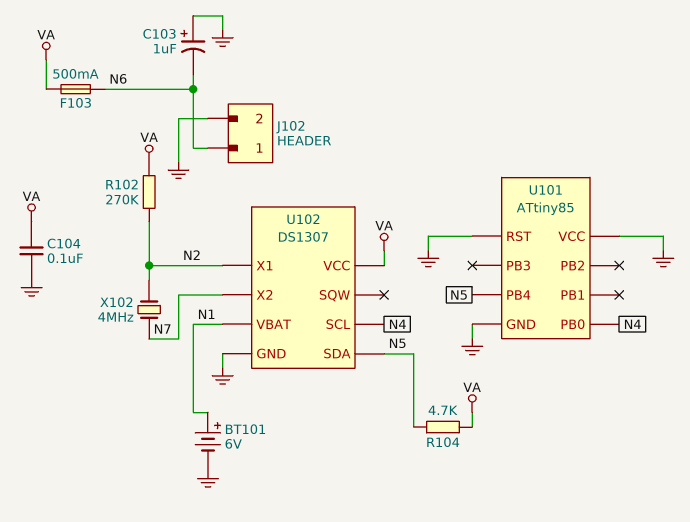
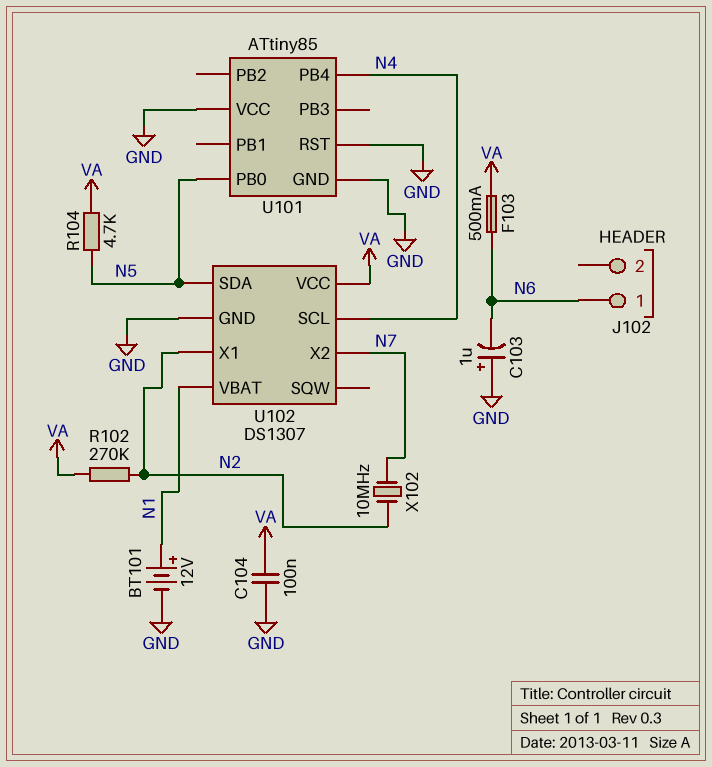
BT101: 6V (plus N1, minus GND) -> 12V (plus N1, minus GND)
J102 pin 2: GND -> none
U101 pin PB0: N4 -> N5
U101 pin PB4: N5 -> N4
X102: 4MHz (N2, N7) -> 10MHz (N2, N7)

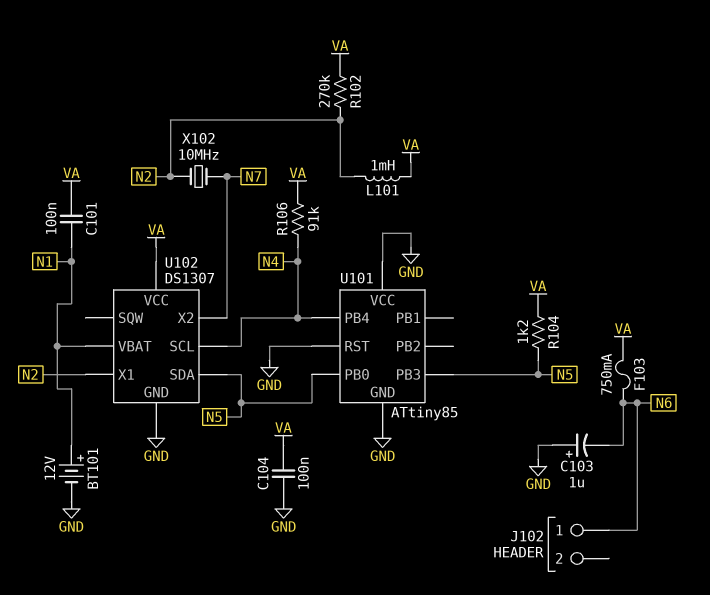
C101: none -> 100nF (N1, VA)
F103: 500mA (N6, VA) -> 750mA (N6, VA)
L101: none -> 1mH (N2, VA)
R104: 4.7k (N5, VA) -> 1.2k (N5, VA)
R106: none -> 91k (N4, VA)
U101 pin PB3: none -> N5

